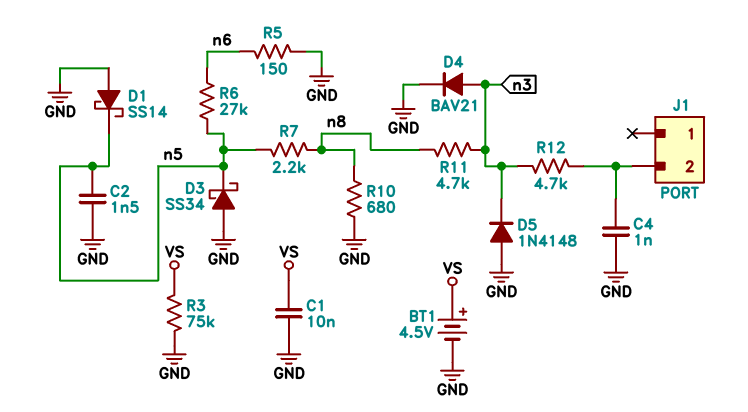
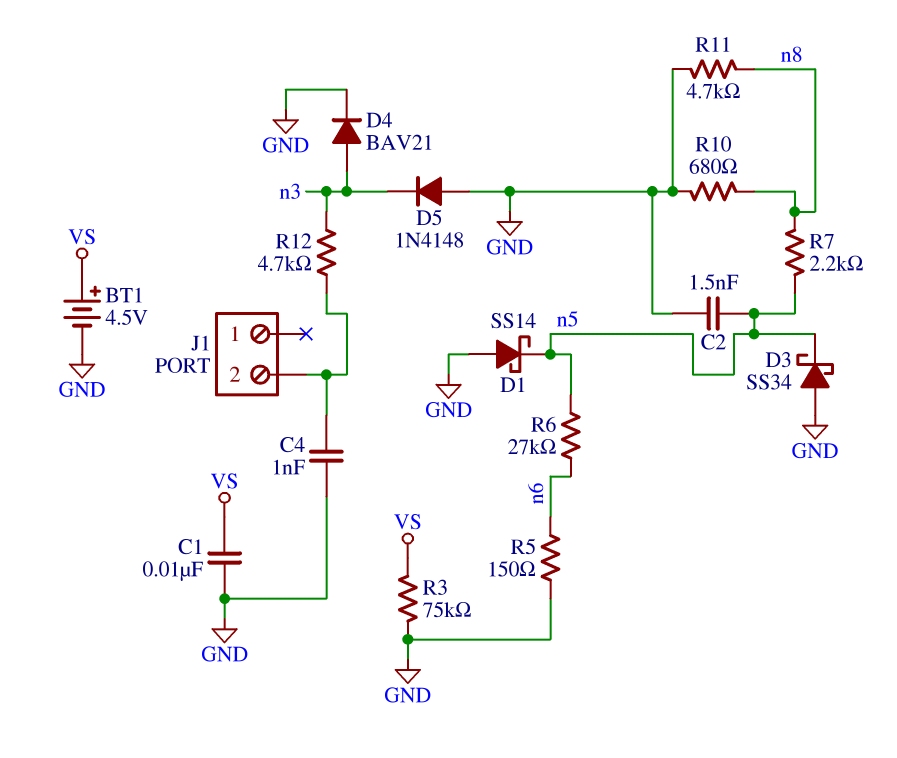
R11: 4.7k (n3, n8) -> 4.7k (GND, n8)

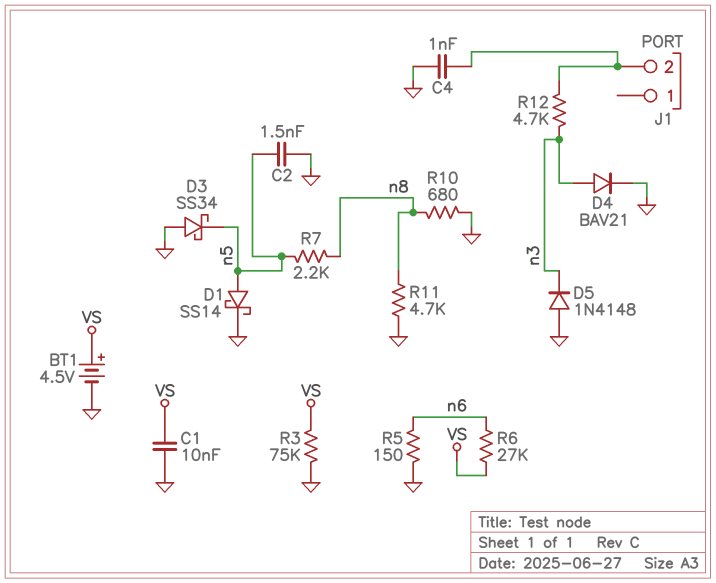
D1: schottky SS14 (A GND, K n5) -> schottky SS14 (A n5, K GND)
R6: 27k (n5, n6) -> 27k (VS, n6)

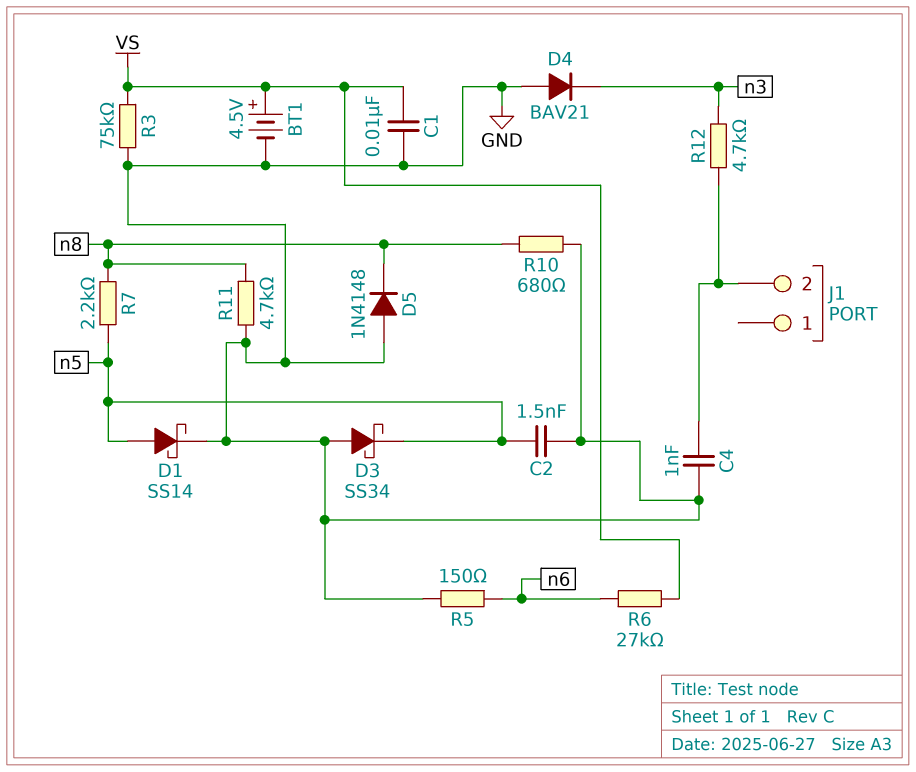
D4: diode BAV21 (A n3, K GND) -> diode BAV21 (A GND, K n3)
D5: diode 1N4148 (A GND, K n3) -> diode 1N4148 (A GND, K n8)

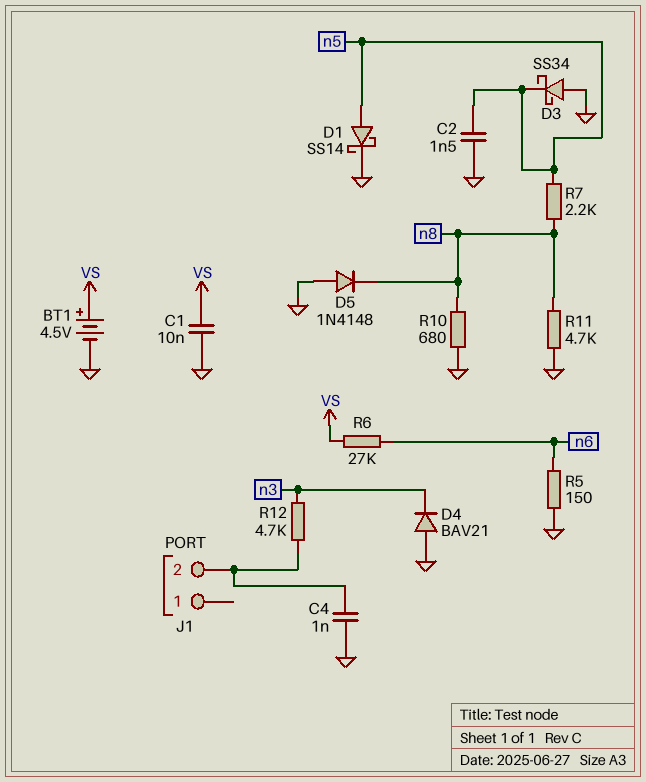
R3: 75k (GND, VS) -> none

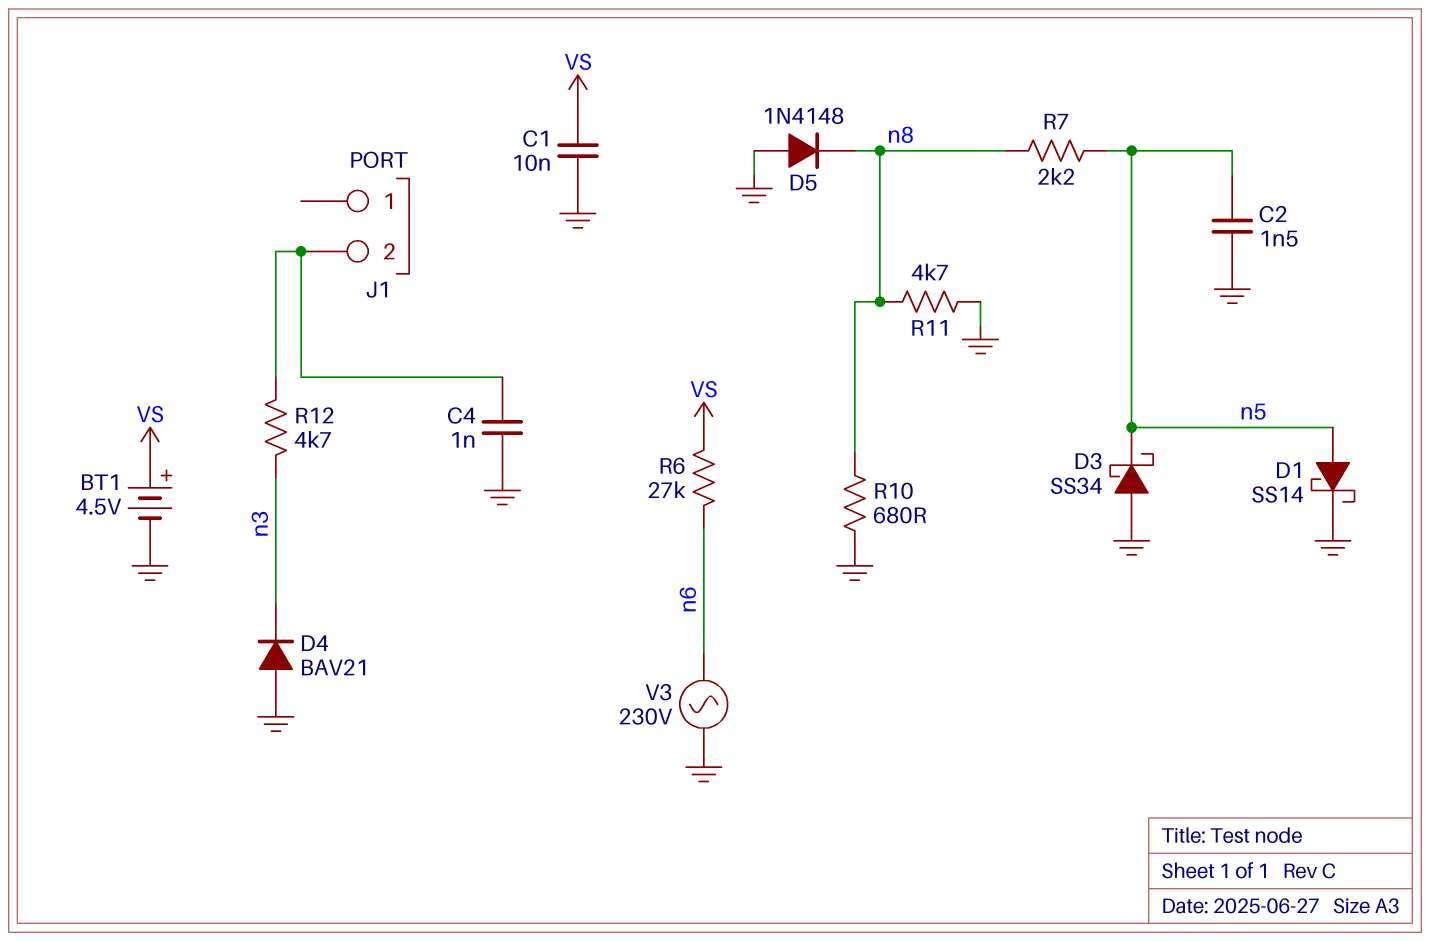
R5: 150 (GND, n6) -> none
V3: none -> AC 230V (GND, n6)

